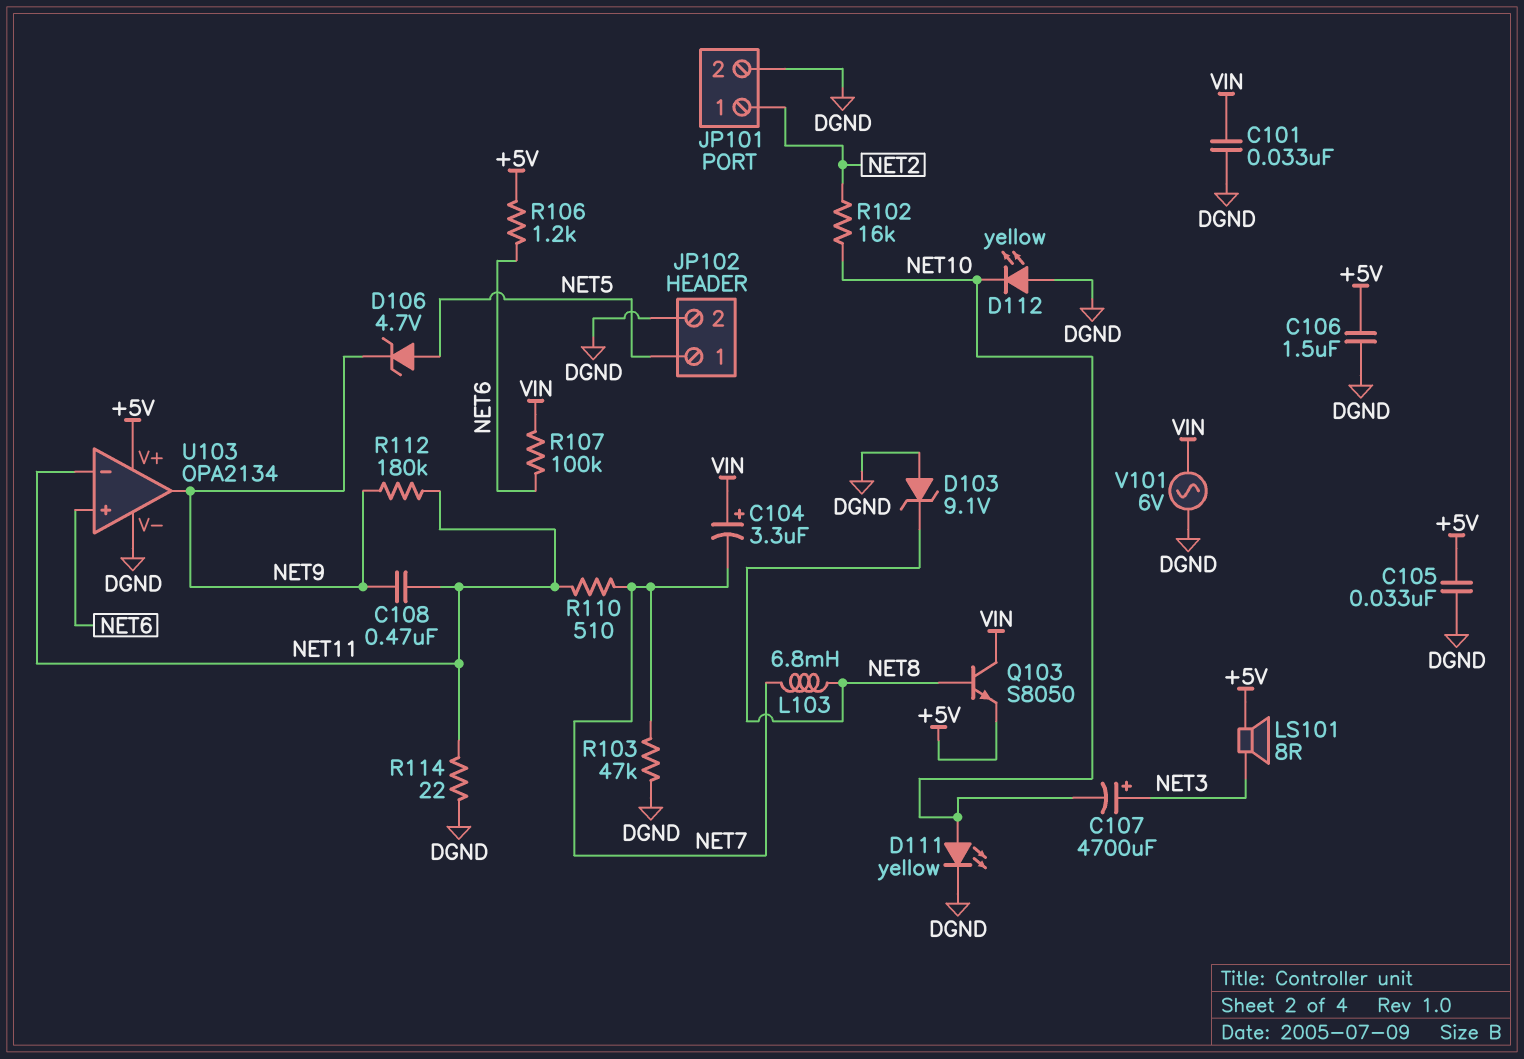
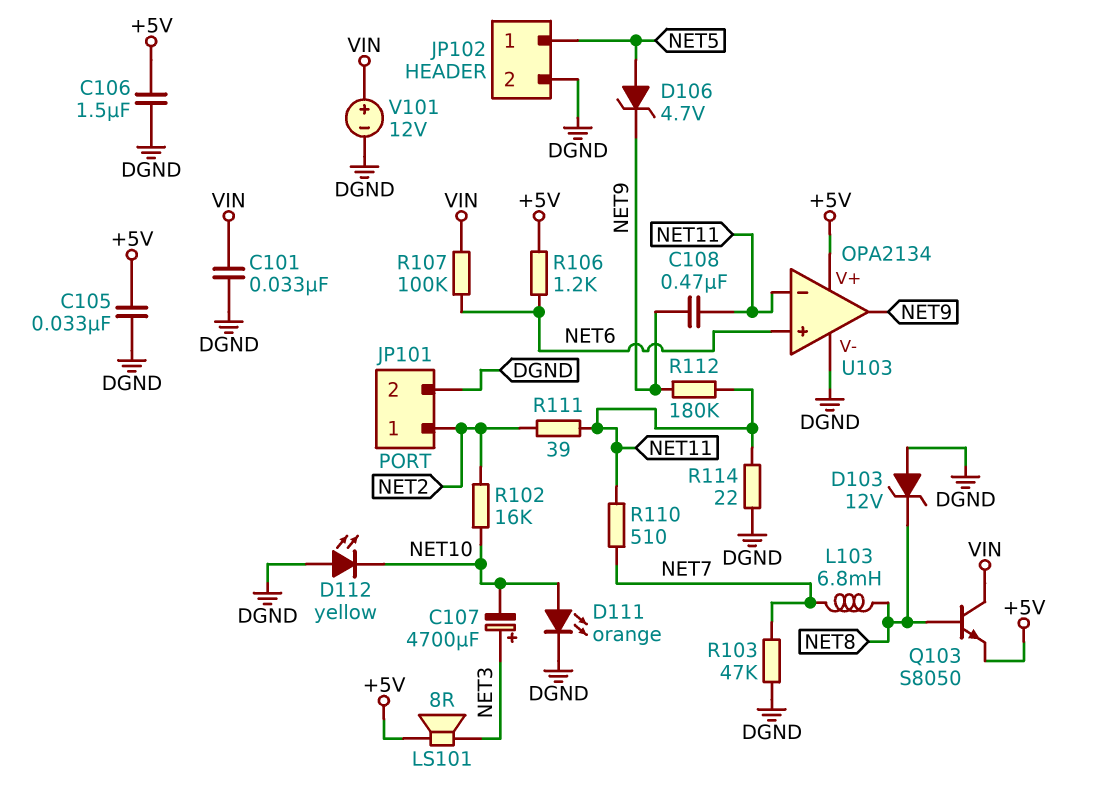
C104: 3.3uF (plus VIN, minus NET7) -> none
D103: zener 9.1V (A DGND, K NET8) -> zener 12V (A DGND, K NET8)
D111: LED yellow (A NET10, K DGND) -> LED orange (A NET10, K DGND)
R111: none -> 39 (NET2, NET11)
V101: AC 6V (DGND, VIN) -> 12V (plus VIN, minus DGND)

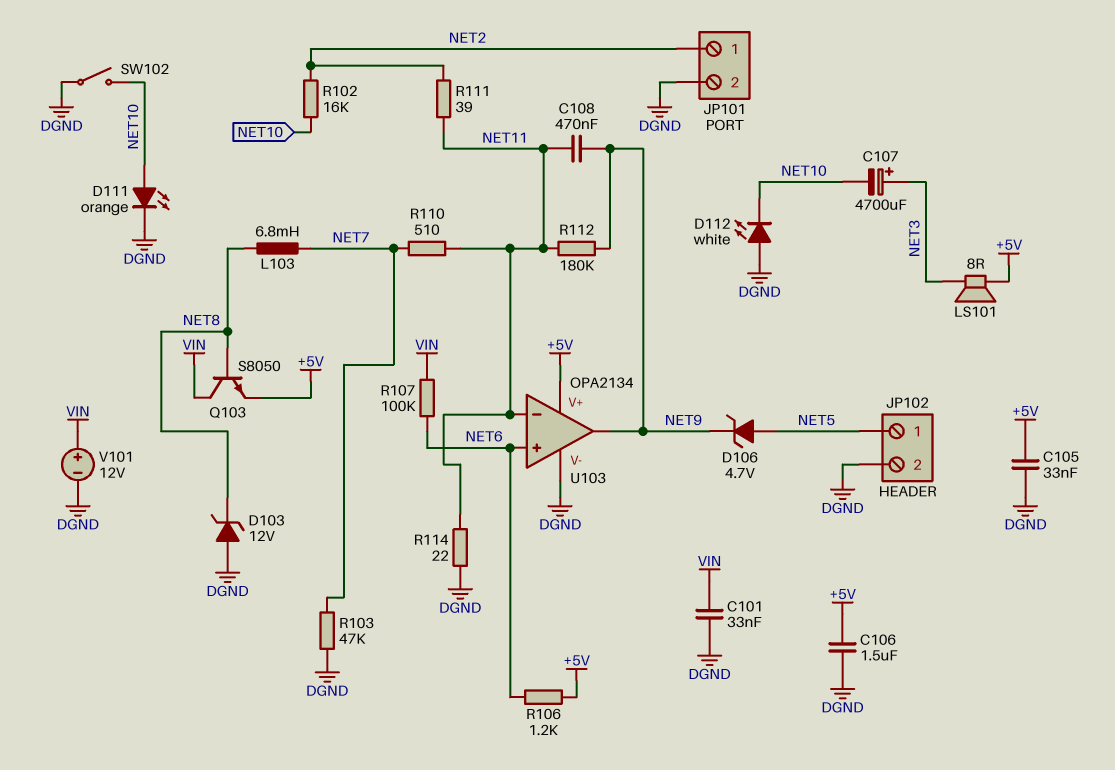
D112: LED yellow (A DGND, K NET10) -> LED white (A DGND, K NET10)
SW102: none -> switch (DGND, NET10)

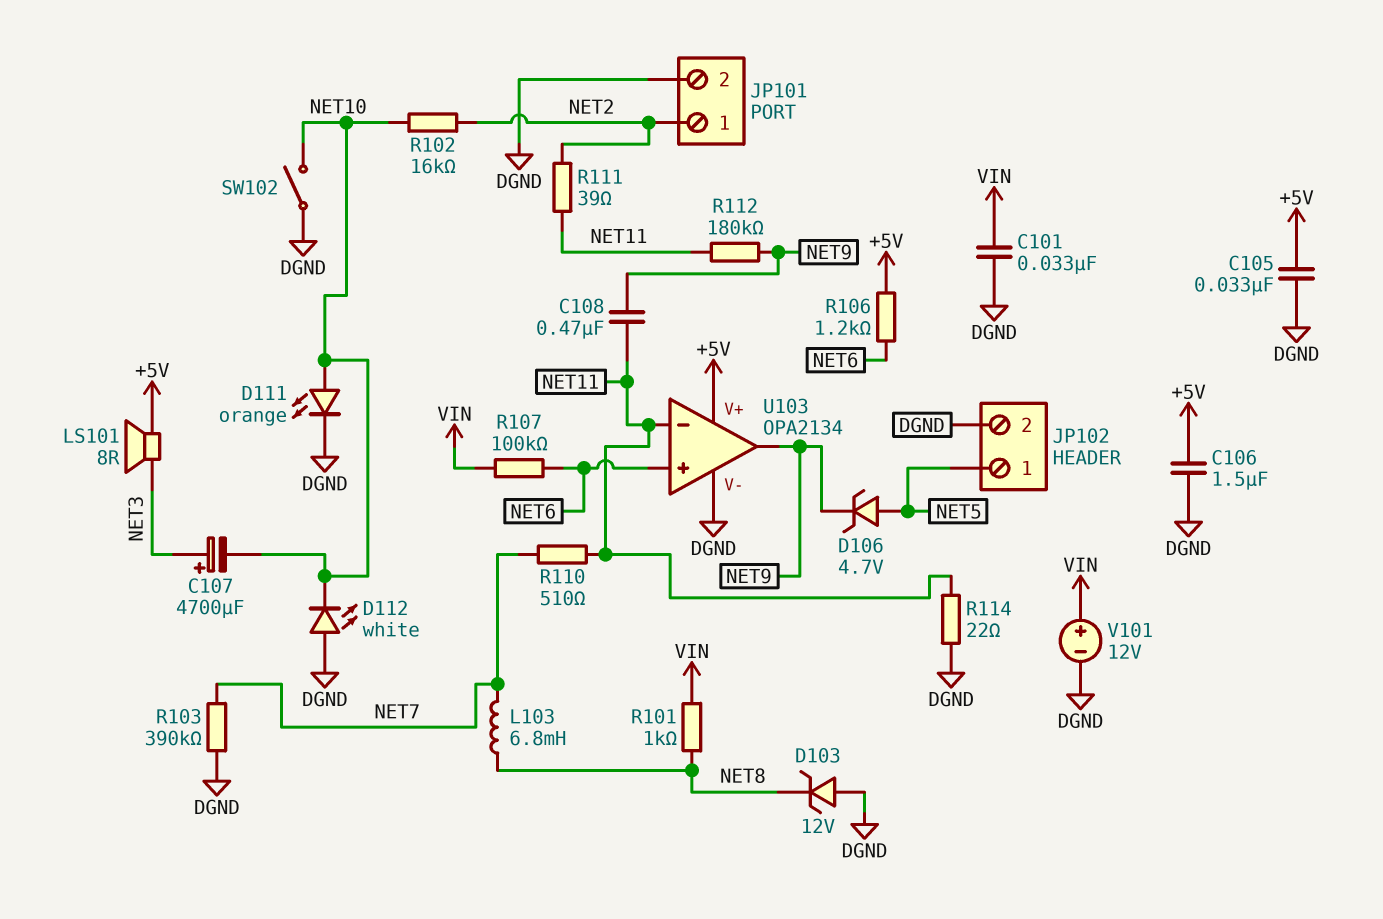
Q103: NPN S8050 (B NET8, C VIN, E +5V) -> none
R101: none -> 1k (NET8, VIN)
R103: 47k (DGND, NET7) -> 390k (DGND, NET7)

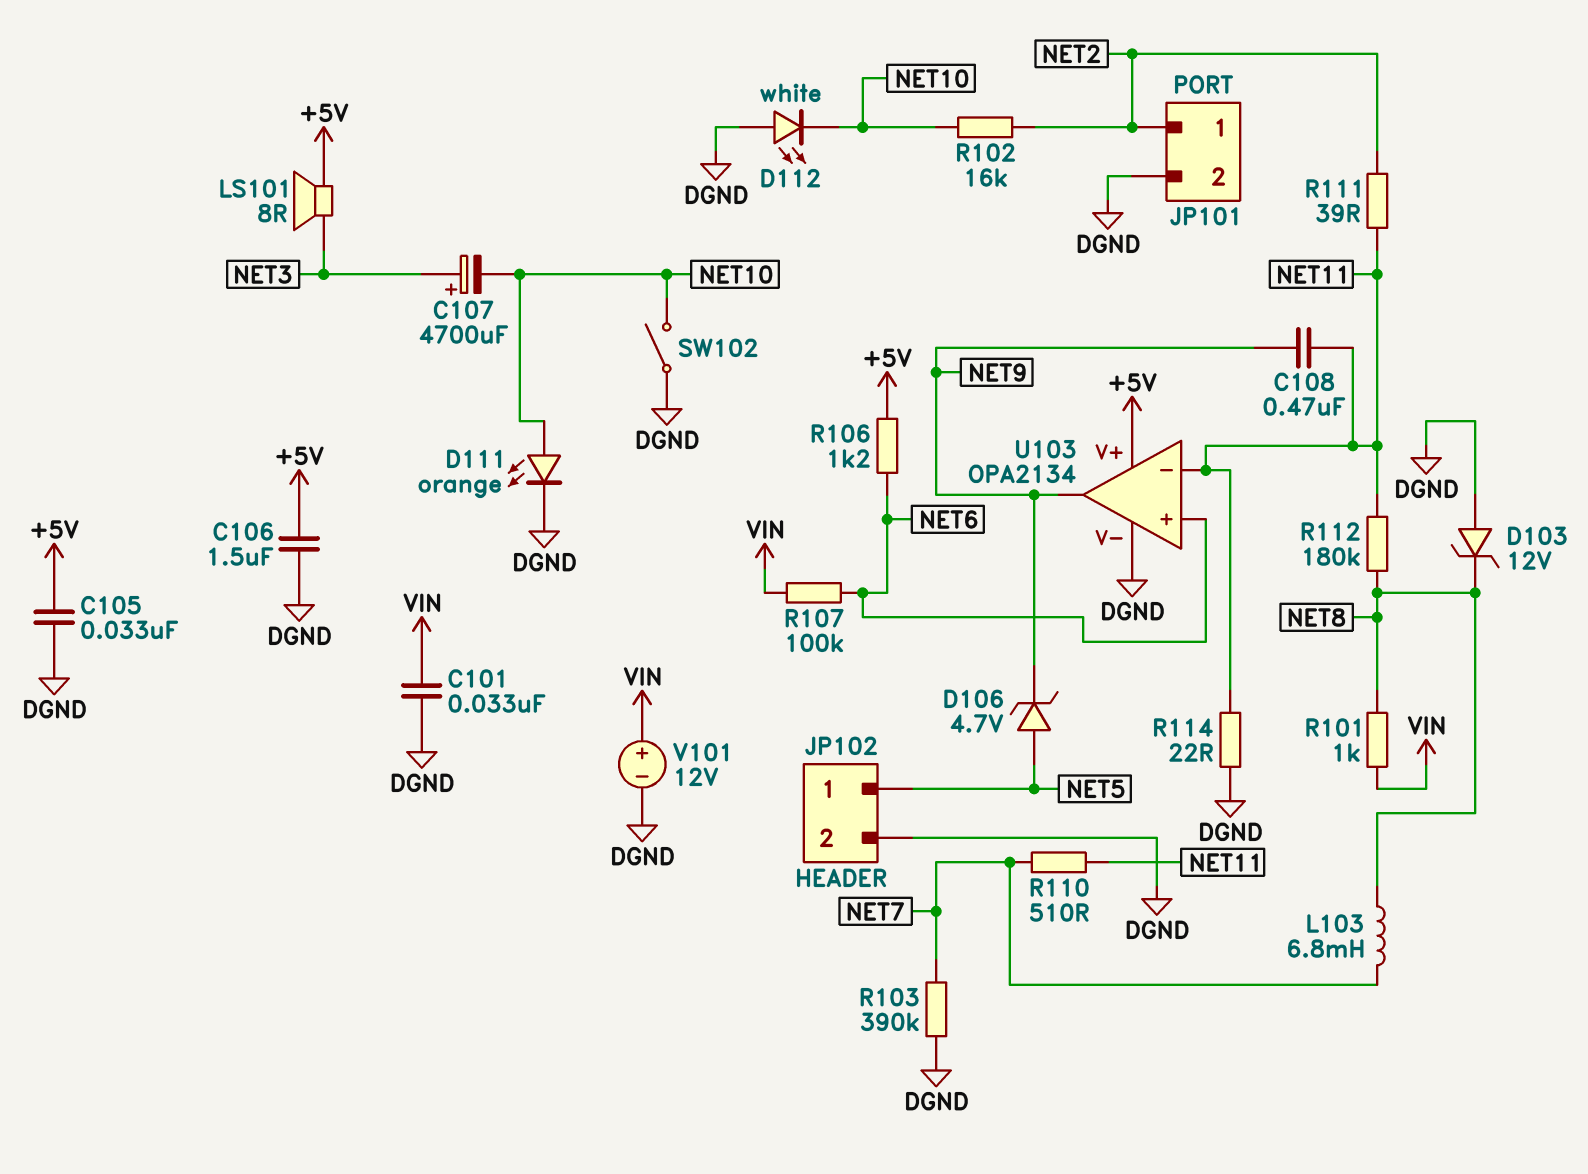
R112: 180k (NET9, NET11) -> 180k (NET8, NET11)

